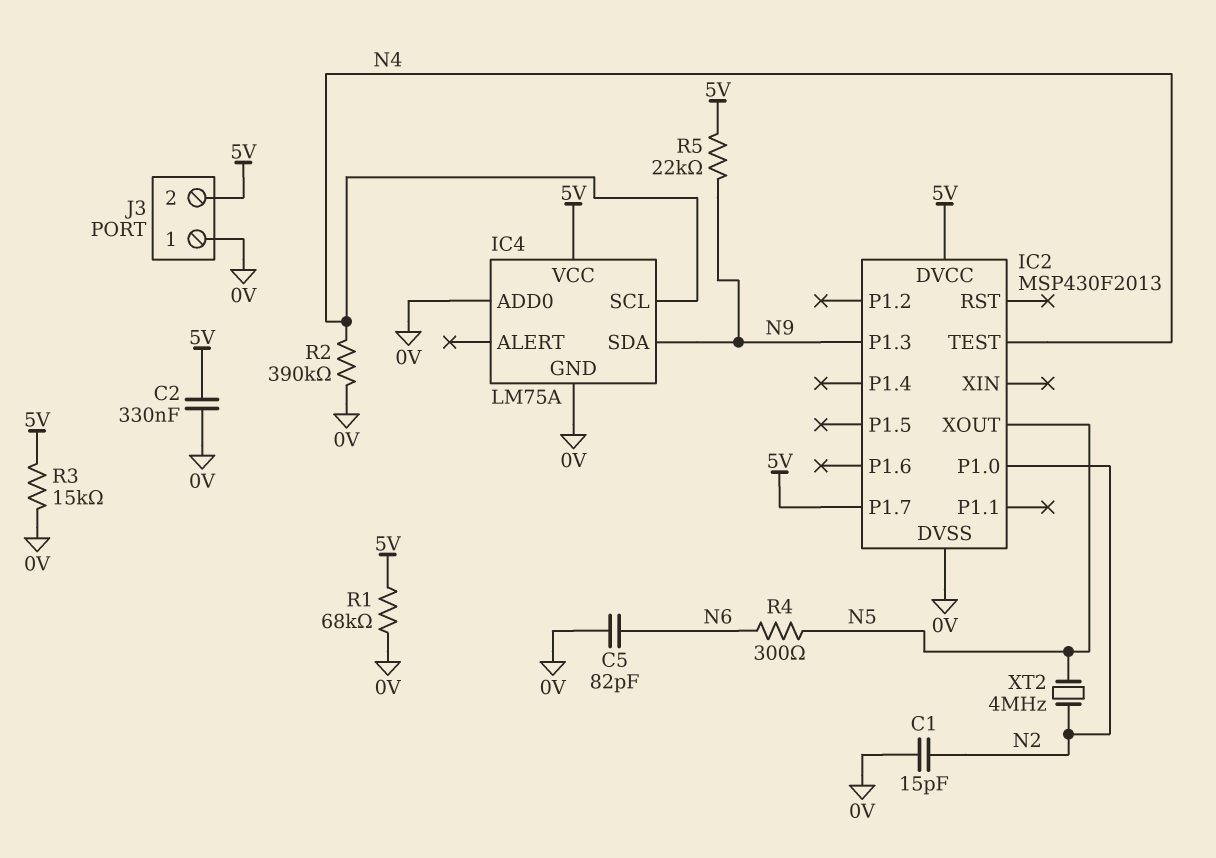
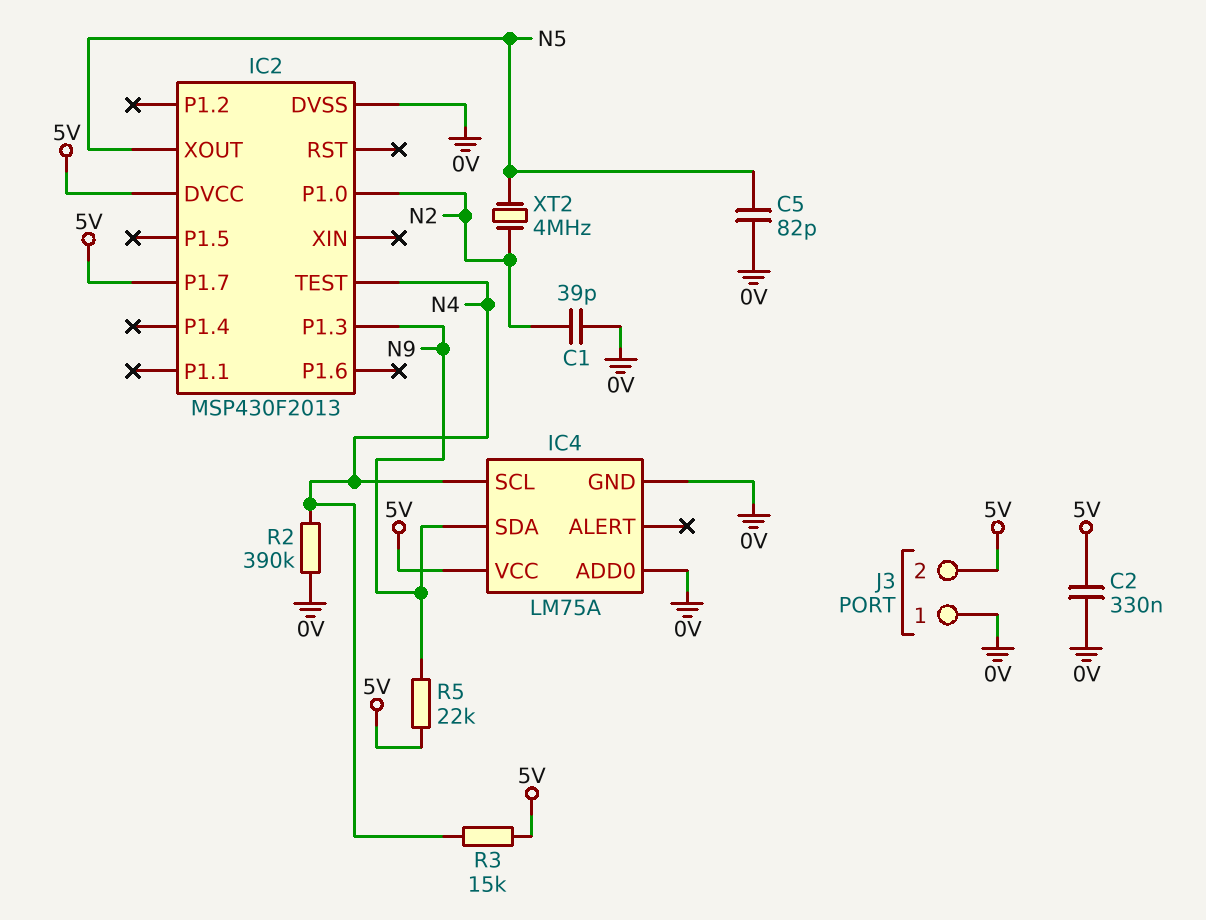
C1: 15pF (0V, N2) -> 39pF (0V, N2)
C5: 82pF (0V, N6) -> 82pF (0V, N5)
R1: 68k (0V, 5V) -> none
R3: 15k (0V, 5V) -> 15k (5V, N4)
R4: 300 (N5, N6) -> none

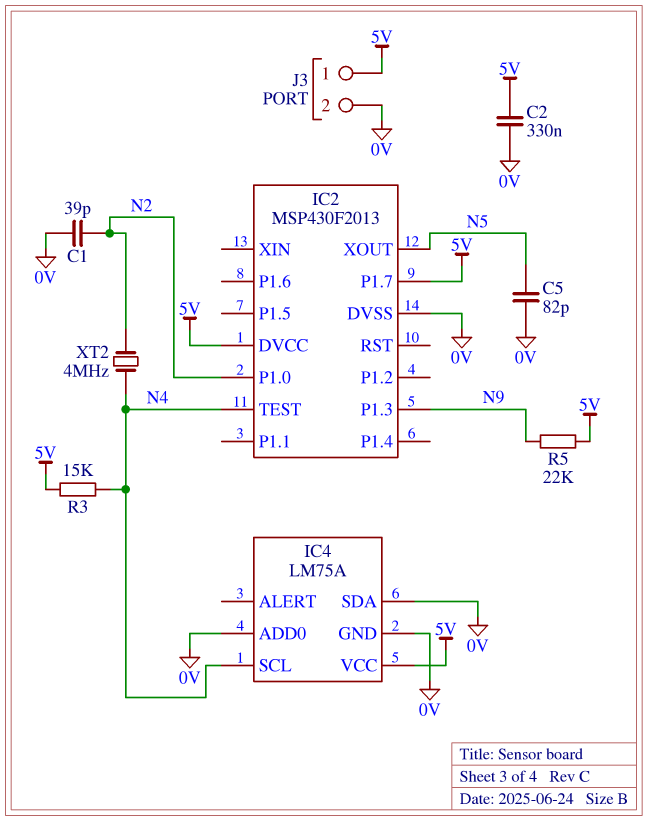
IC4 pin SDA: N9 -> 0V
J3 pin 1: 0V -> 5V
J3 pin 2: 5V -> 0V
R2: 390k (0V, N4) -> none
XT2: 4MHz (N2, N5) -> 4MHz (N2, N4)

